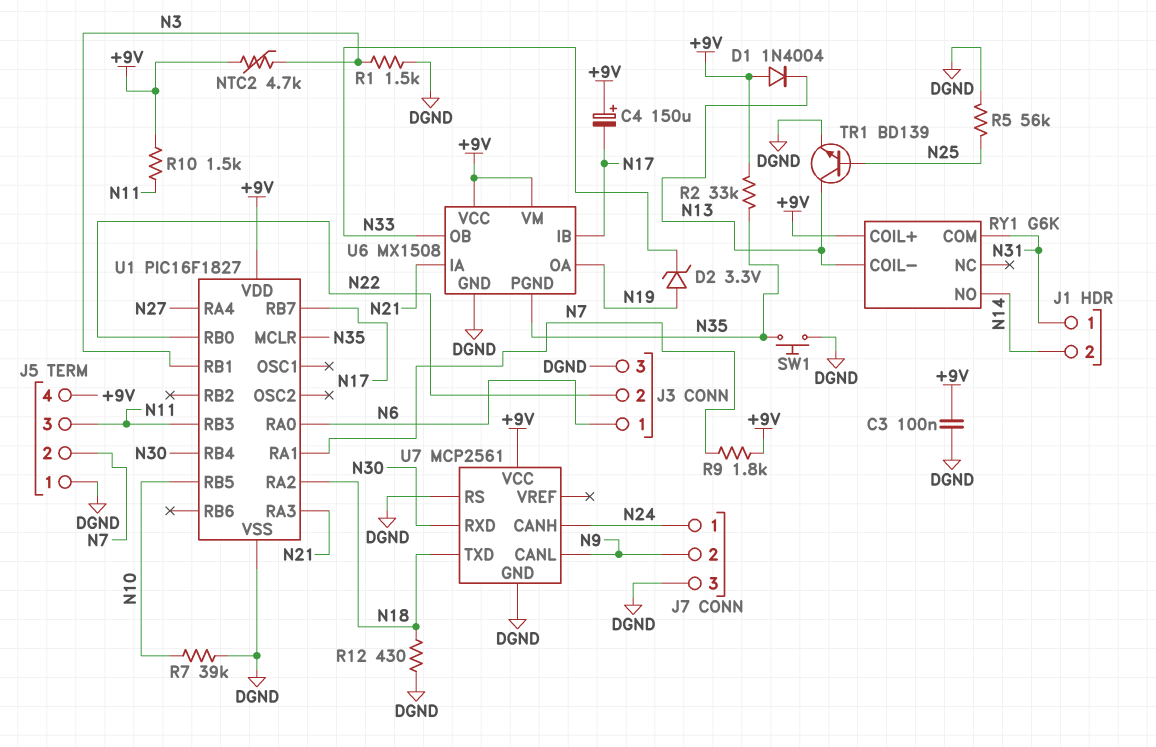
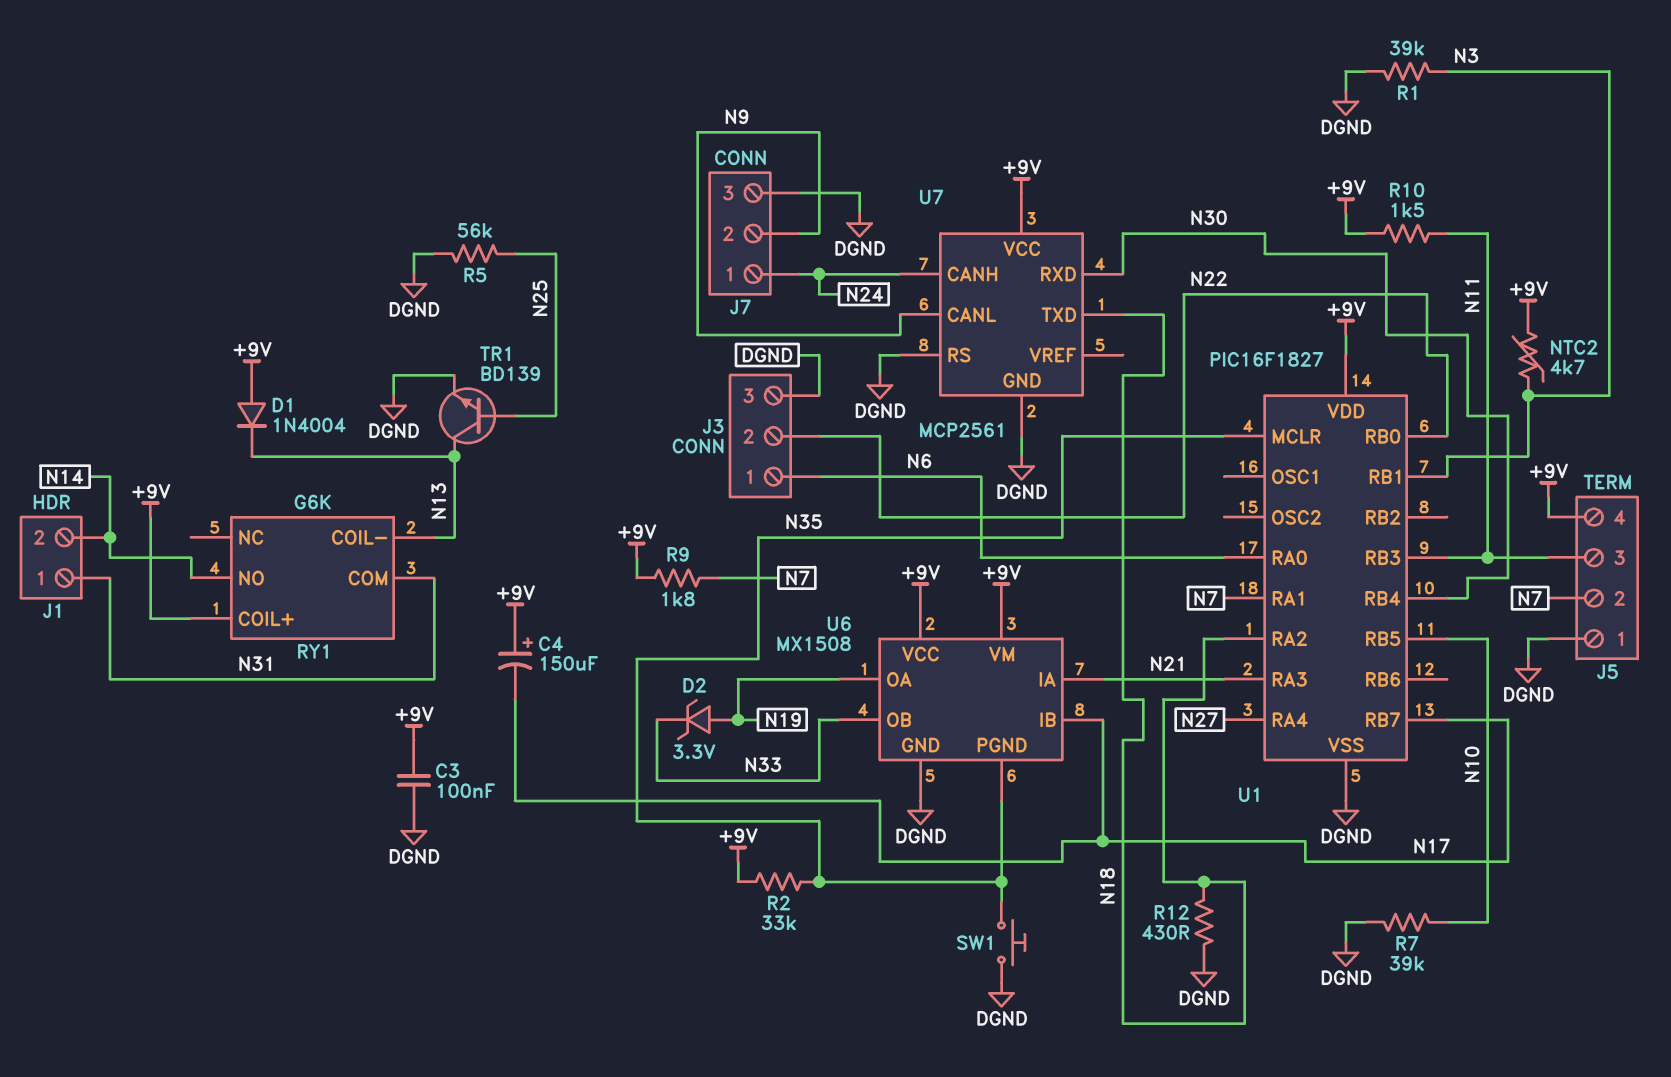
R1: 1.5k (DGND, N3) -> 39k (DGND, N3)

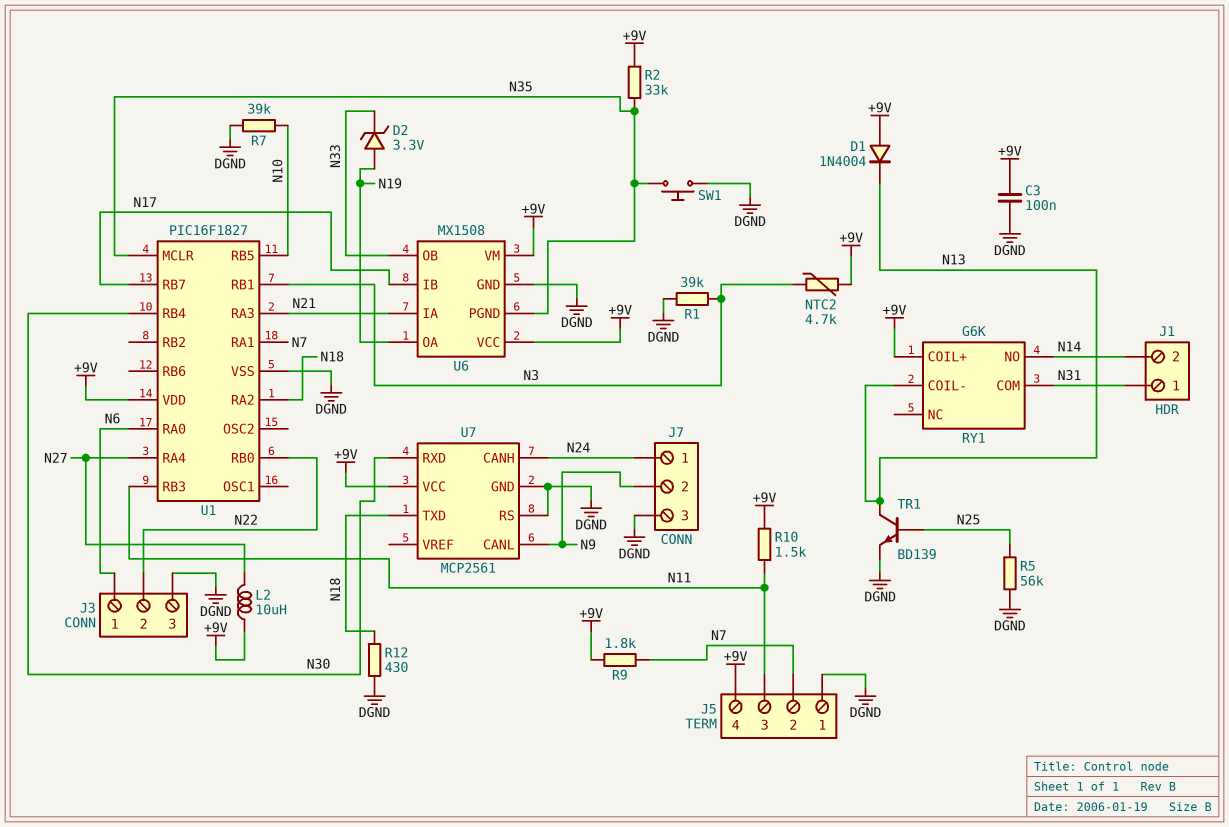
C4: 150uF (plus +9V, minus N17) -> none
L2: none -> 10uH (+9V, N27)

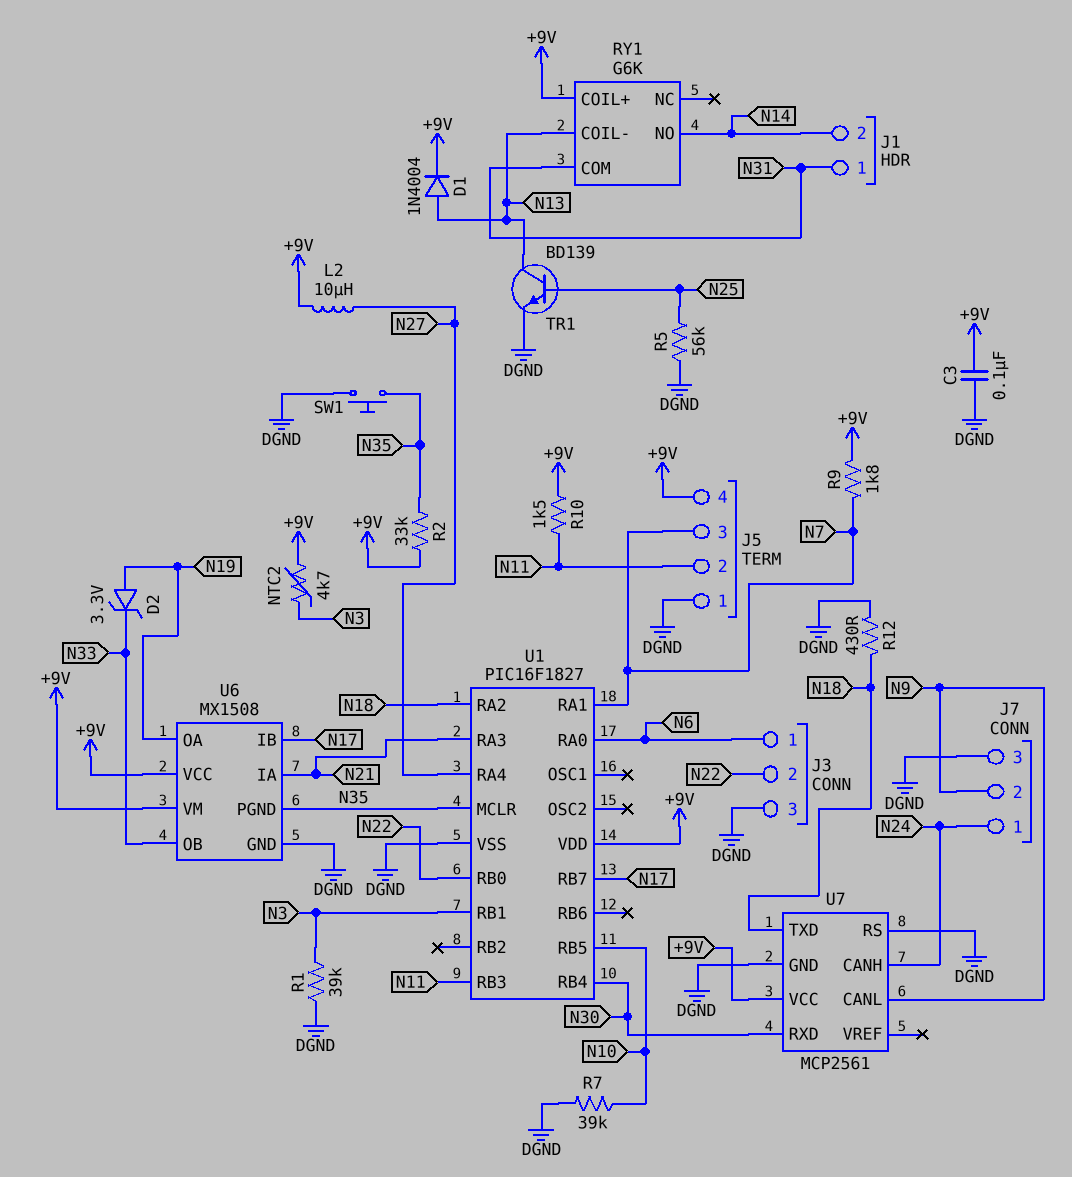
D1: diode 1N4004 (A +9V, K N13) -> diode 1N4004 (A N13, K +9V)
J5 pin 2: N7 -> N11
J5 pin 3: N11 -> N7

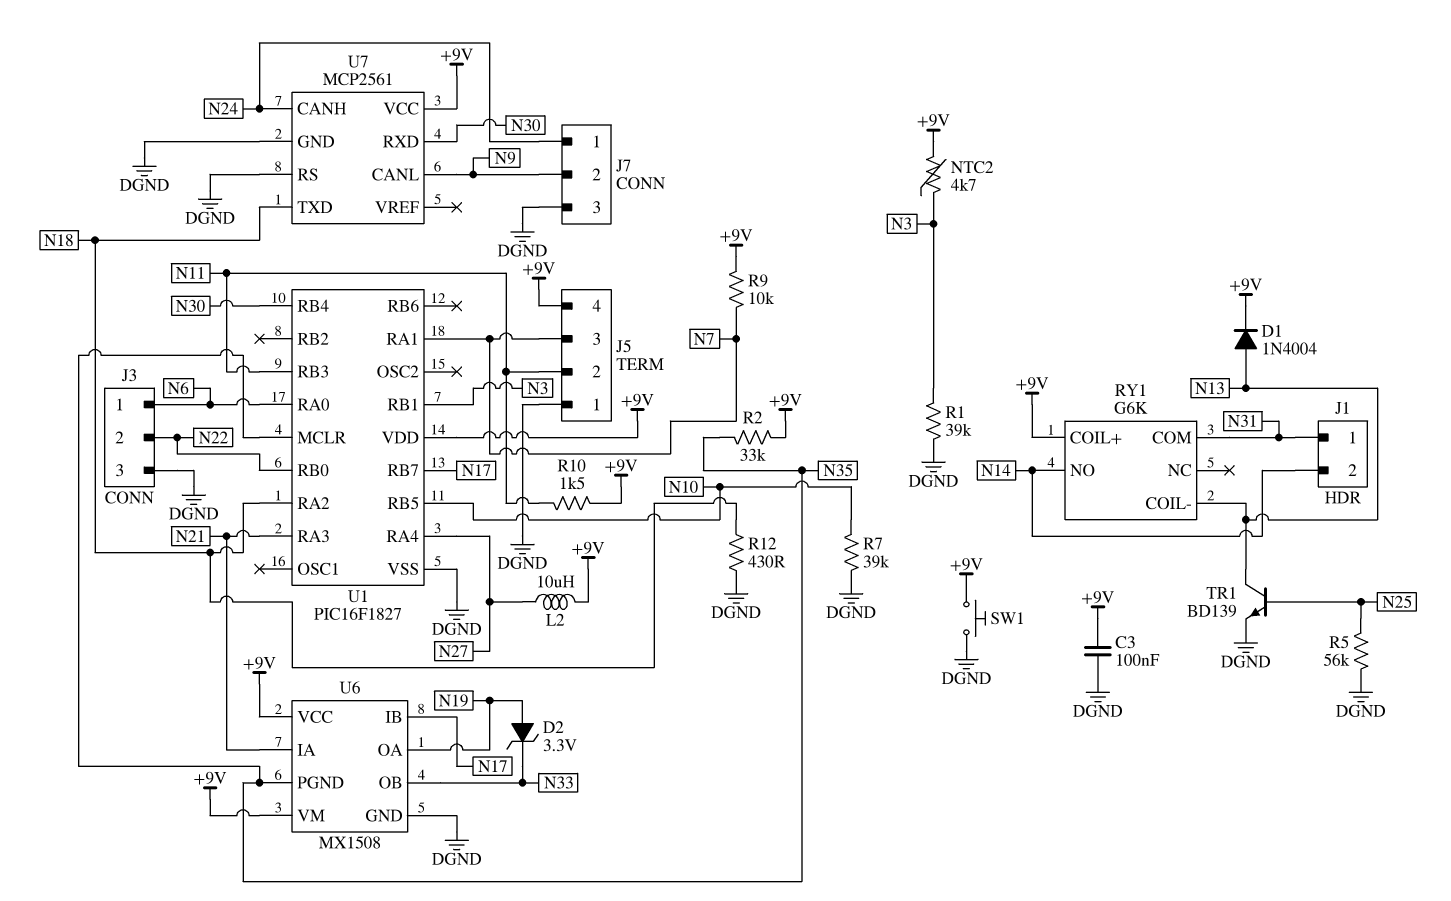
R9: 1.8k (+9V, N7) -> 10k (+9V, N7)
SW1: button (DGND, N35) -> button (+9V, DGND)

